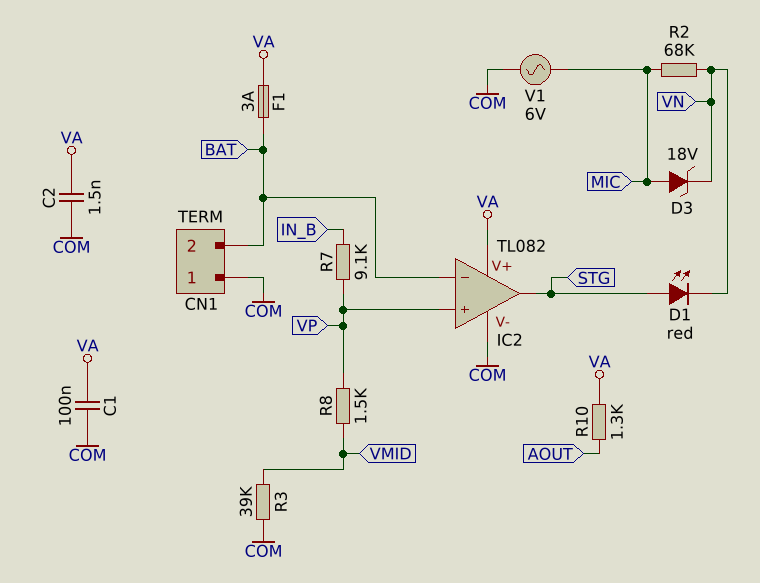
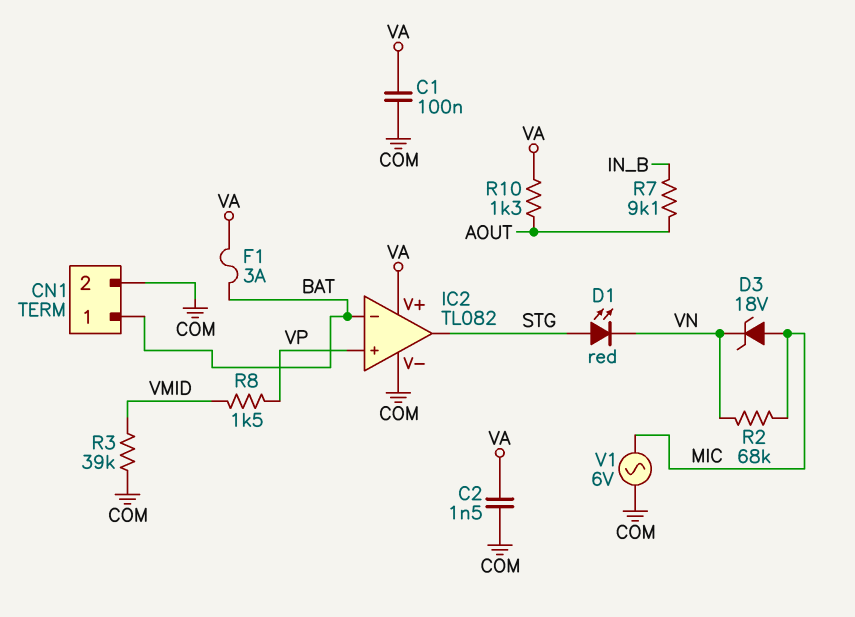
CN1 pin 1: COM -> BAT
CN1 pin 2: BAT -> COM
R7: 9.1k (IN_B, VP) -> 9.1k (AOUT, IN_B)

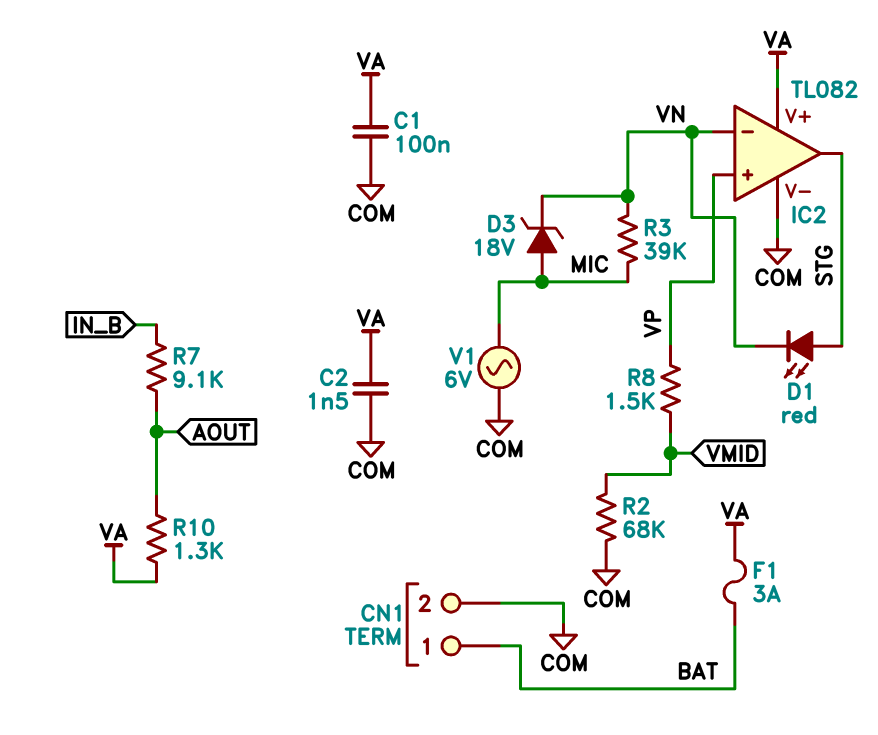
IC2 pin in-: BAT -> VN
R2: 68k (MIC, VN) -> 68k (COM, VMID)
R3: 39k (COM, VMID) -> 39k (MIC, VN)

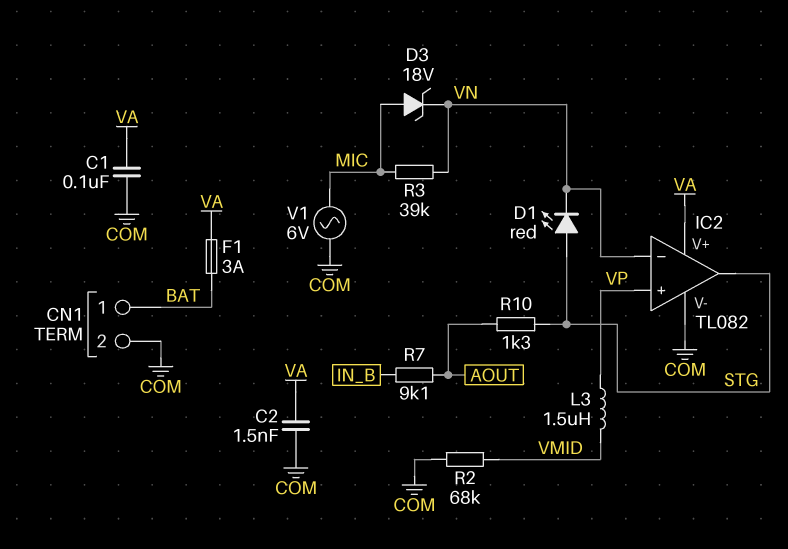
L3: none -> 1.5uH (VMID, VP)
R8: 1.5k (VMID, VP) -> none
R10: 1.3k (AOUT, VA) -> 1.3k (AOUT, STG)

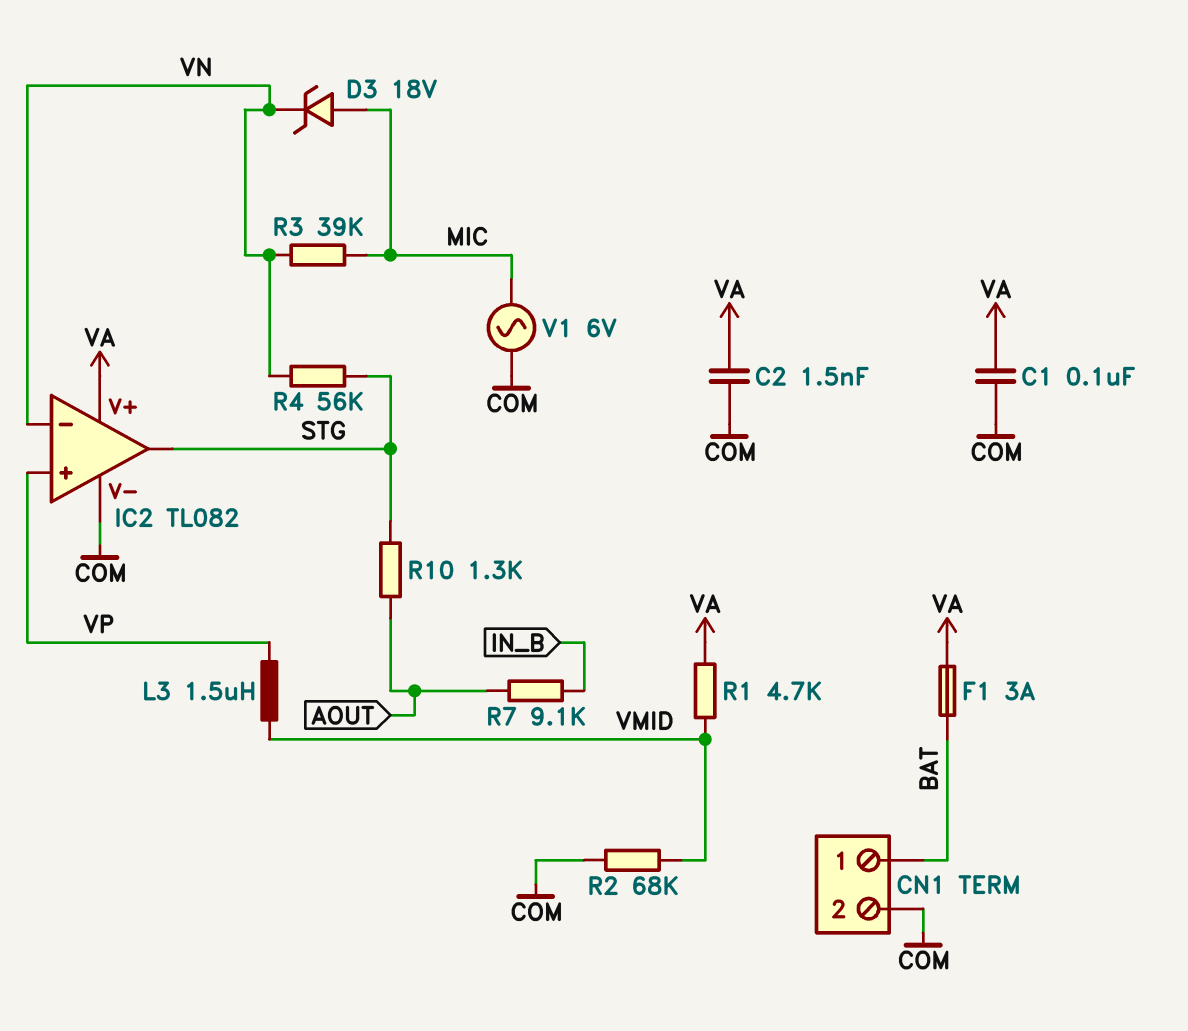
D1: LED red (A STG, K VN) -> none
R1: none -> 4.7k (VA, VMID)
R4: none -> 56k (STG, VN)

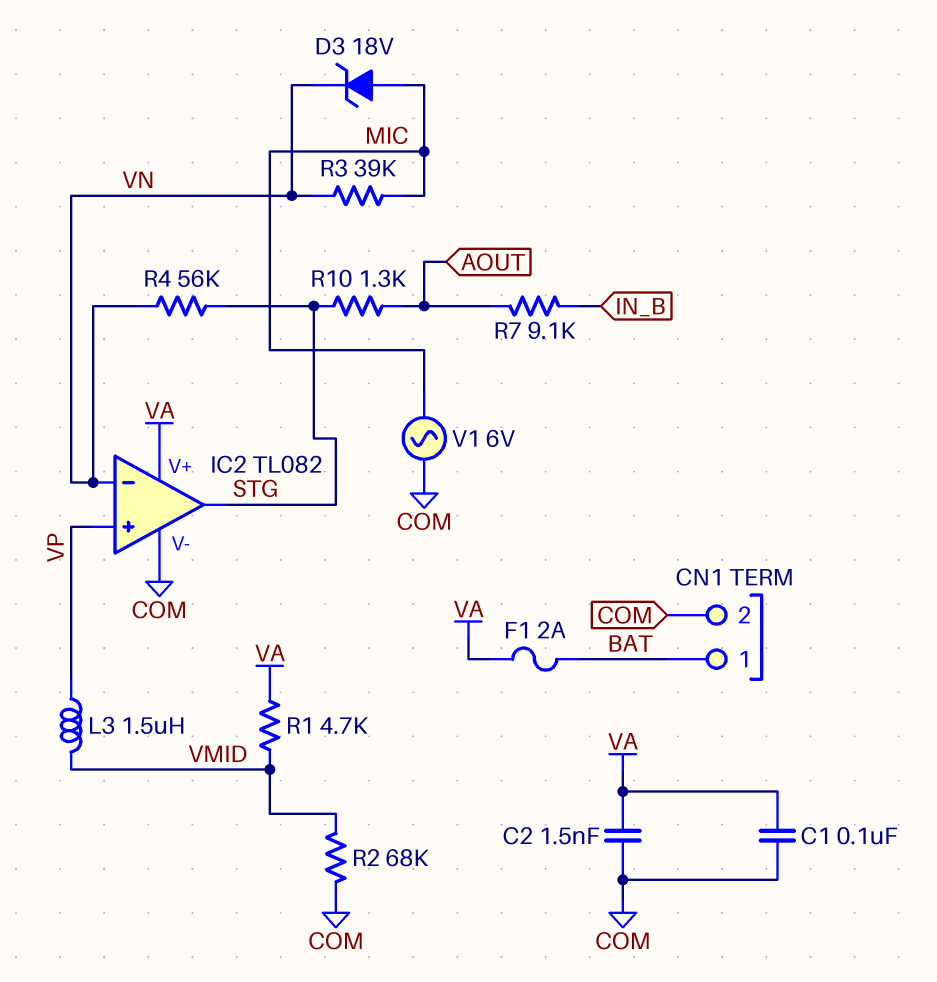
F1: 3A (BAT, VA) -> 2A (BAT, VA)

